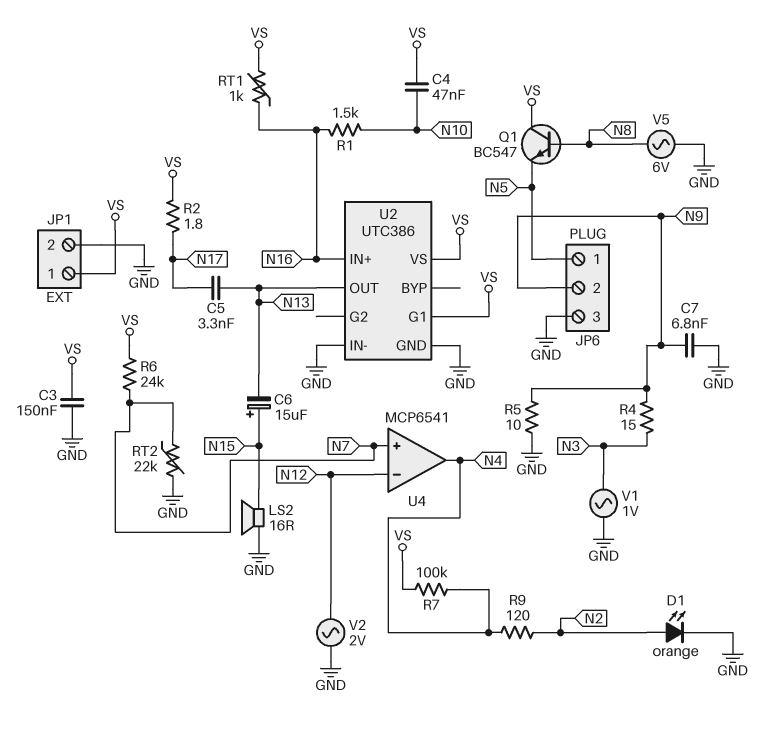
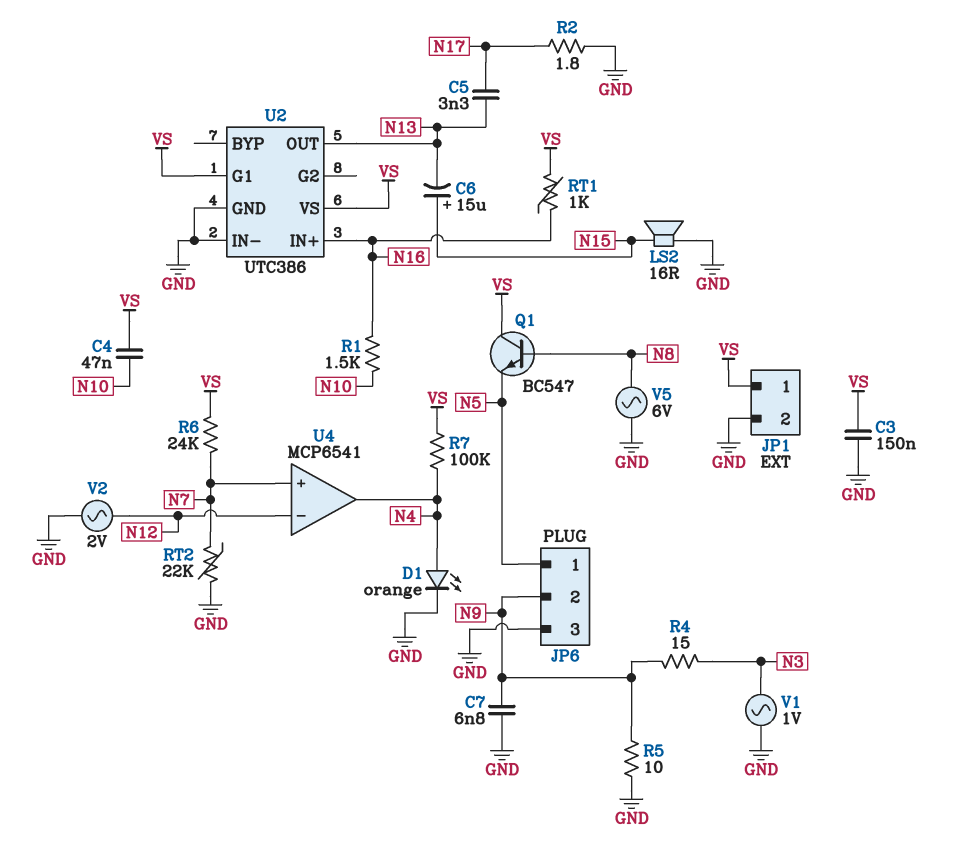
D1: LED orange (A N2, K GND) -> LED orange (A N4, K GND)
R2: 1.8 (N17, VS) -> 1.8 (GND, N17)
R9: 120 (N2, N4) -> none

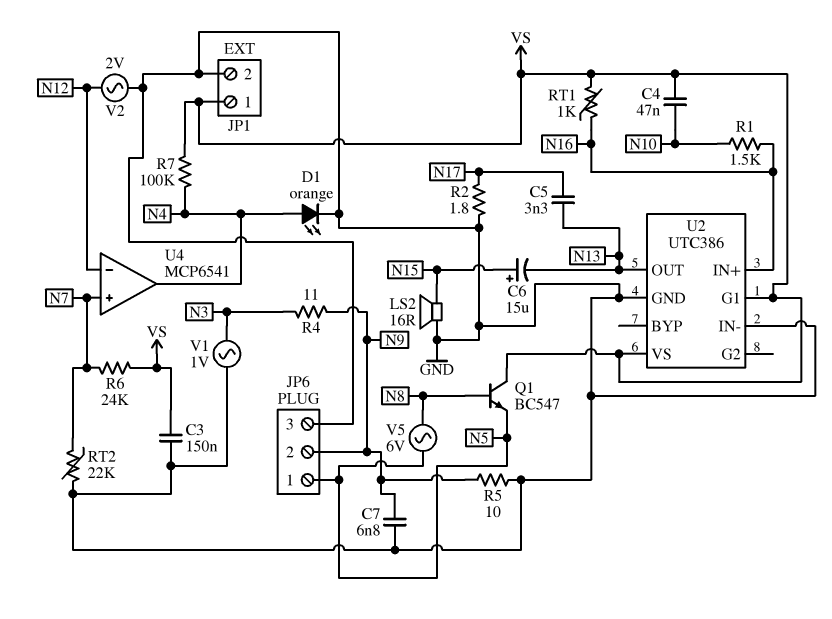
R4: 15 (N3, N9) -> 11 (N3, N9)
V5: AC 6V (GND, N8) -> AC 6V (N5, N8)

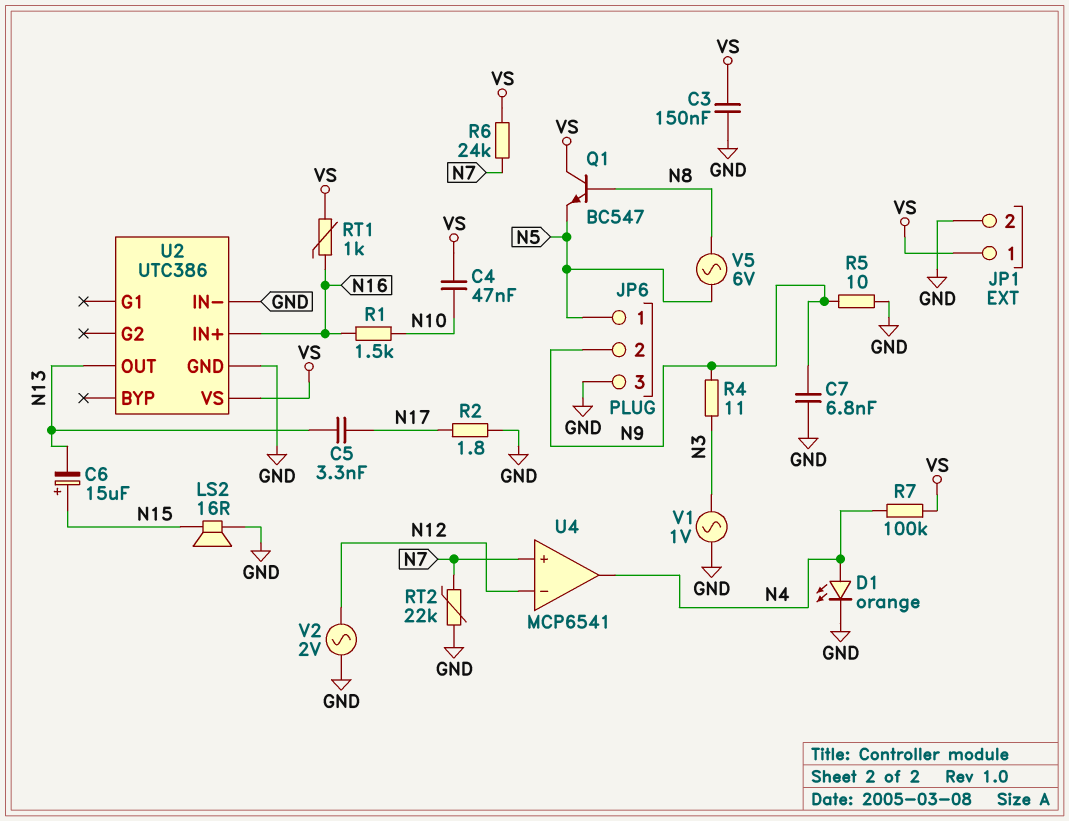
U2 pin G1: VS -> none

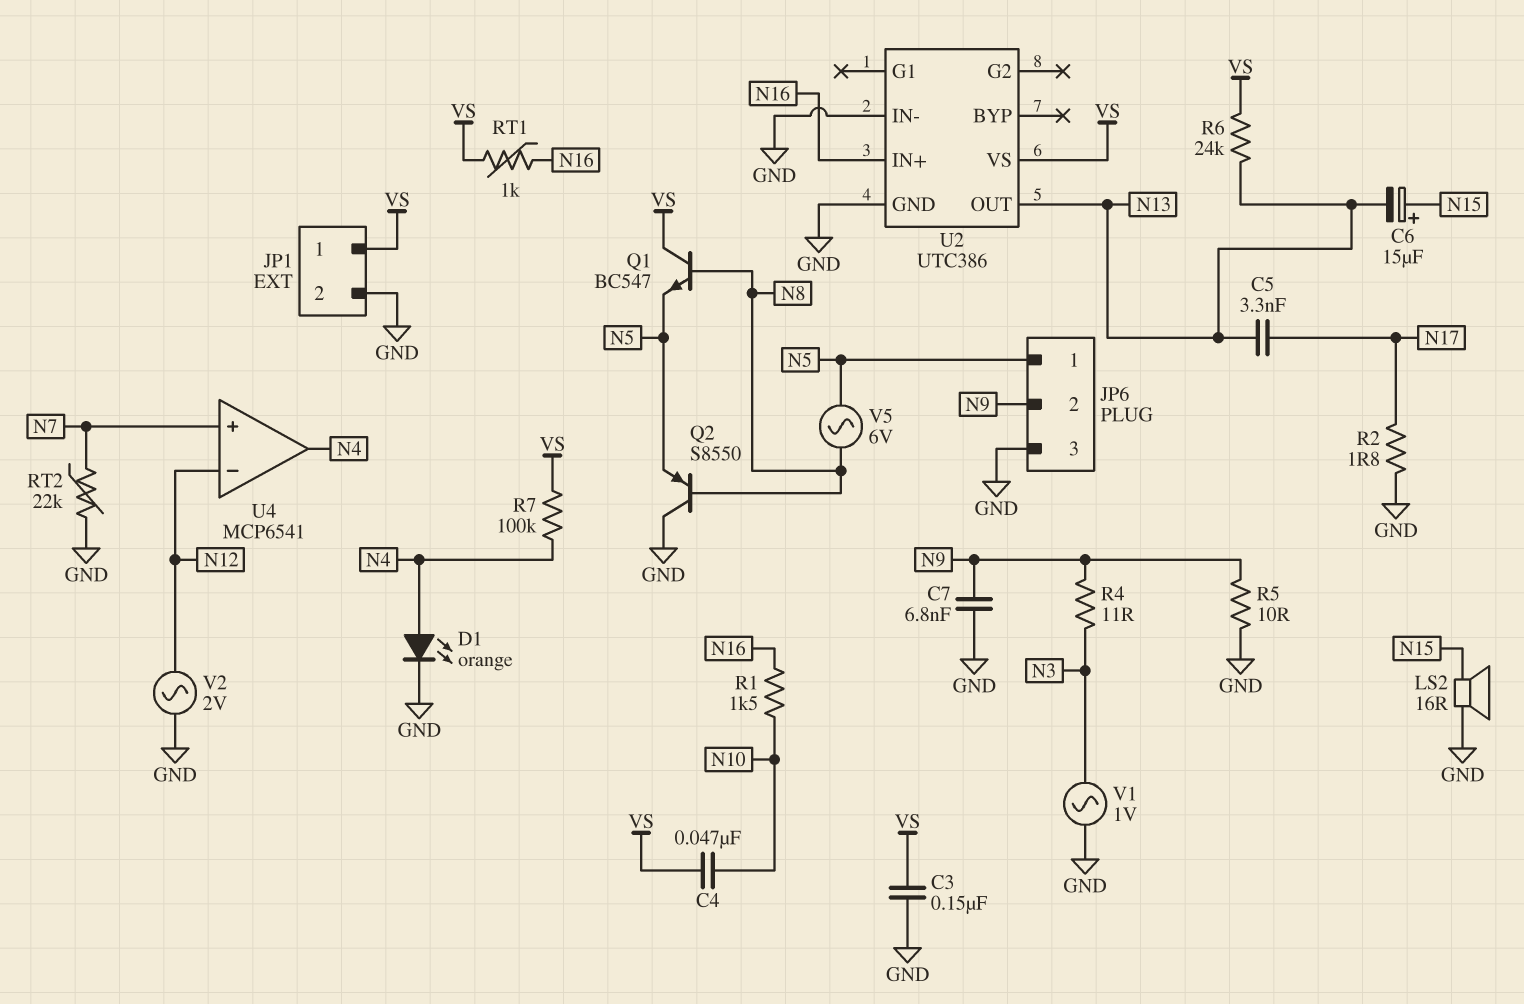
Q2: none -> PNP S8550 (B N8, C GND, E N5)
R6: 24k (N7, VS) -> 24k (N13, VS)

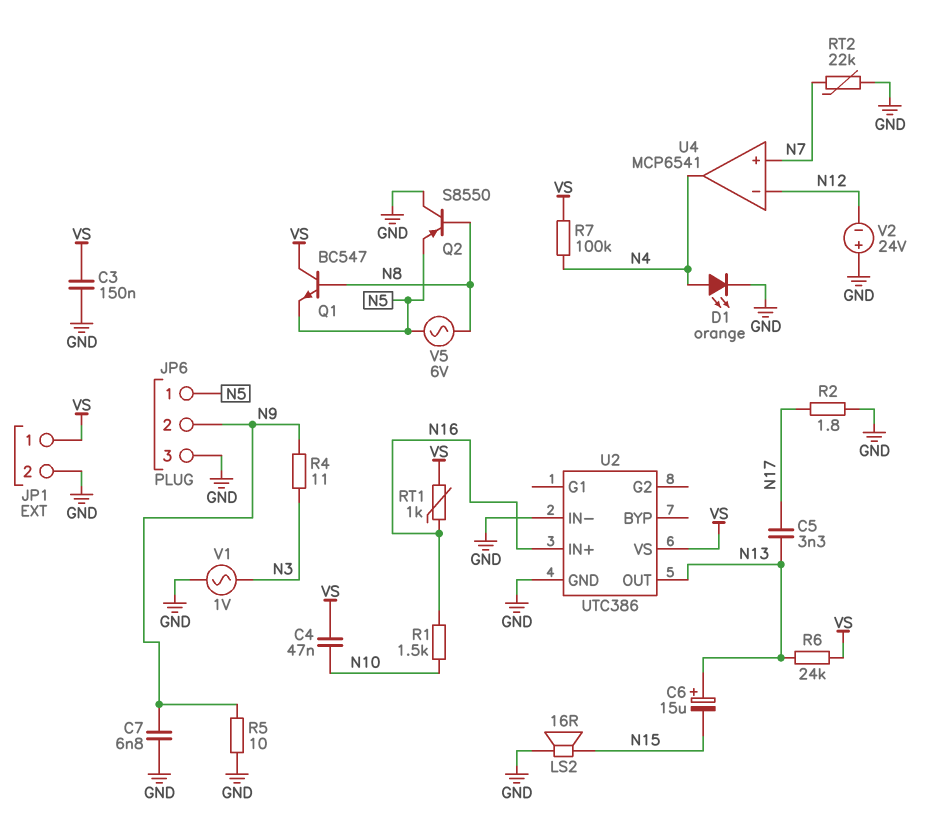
C6: 15uF (plus N15, minus N13) -> 15uF (plus N13, minus N15)
V2: AC 2V (GND, N12) -> 24V (plus GND, minus N12)

